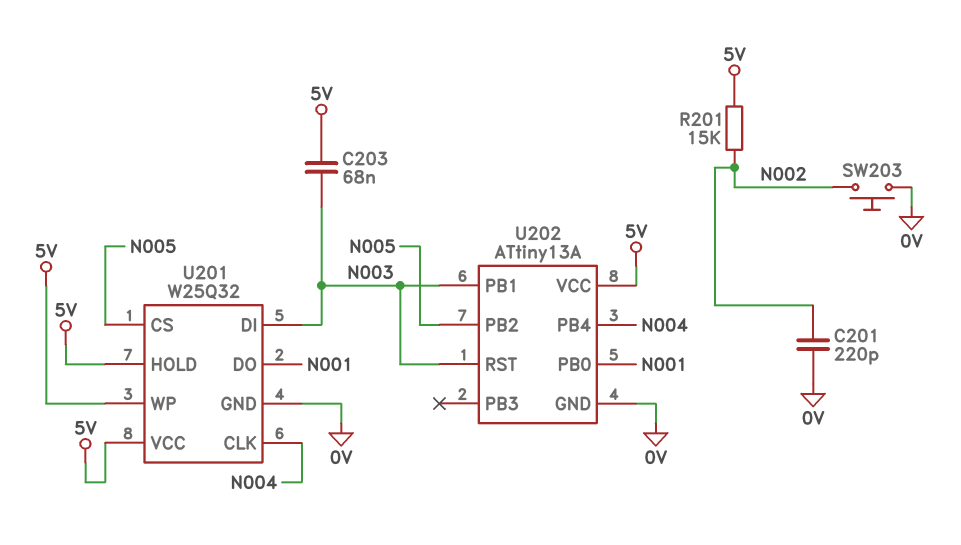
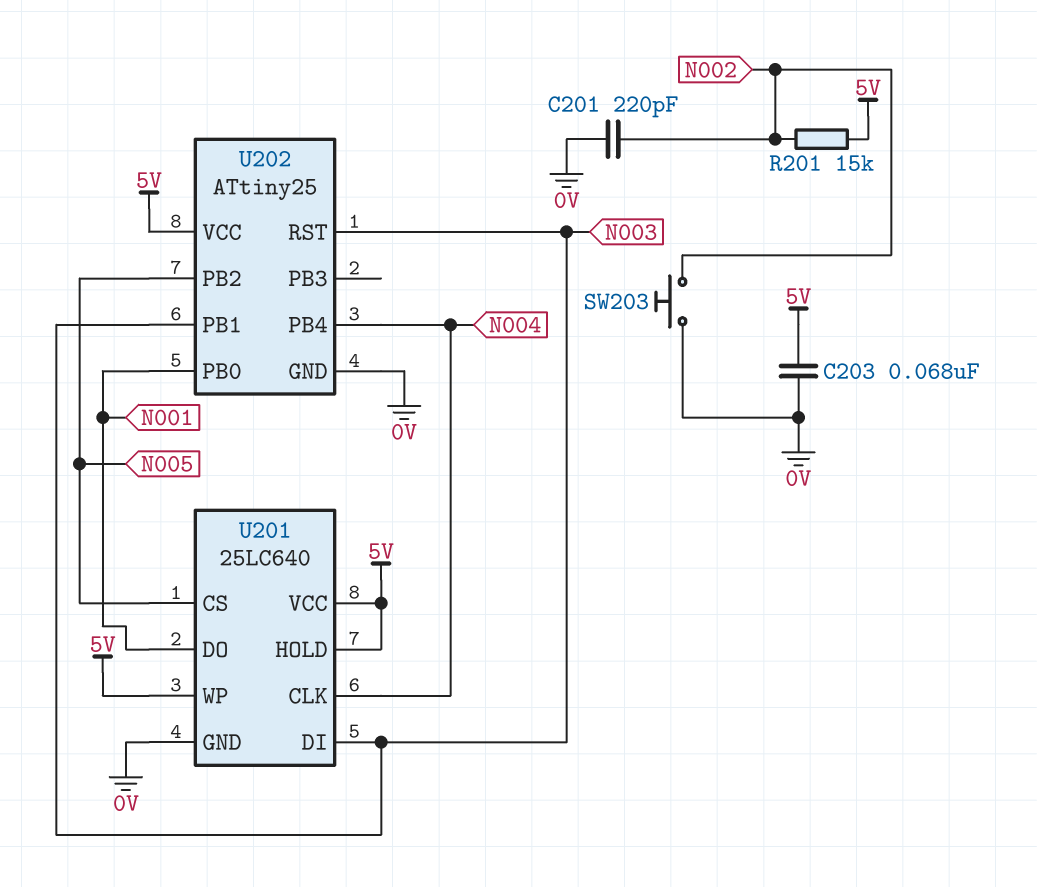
C203: 68nF (5V, N003) -> 68nF (0V, 5V)
U201: W25Q32 -> 25LC640
U202: ATtiny13A -> ATtiny25

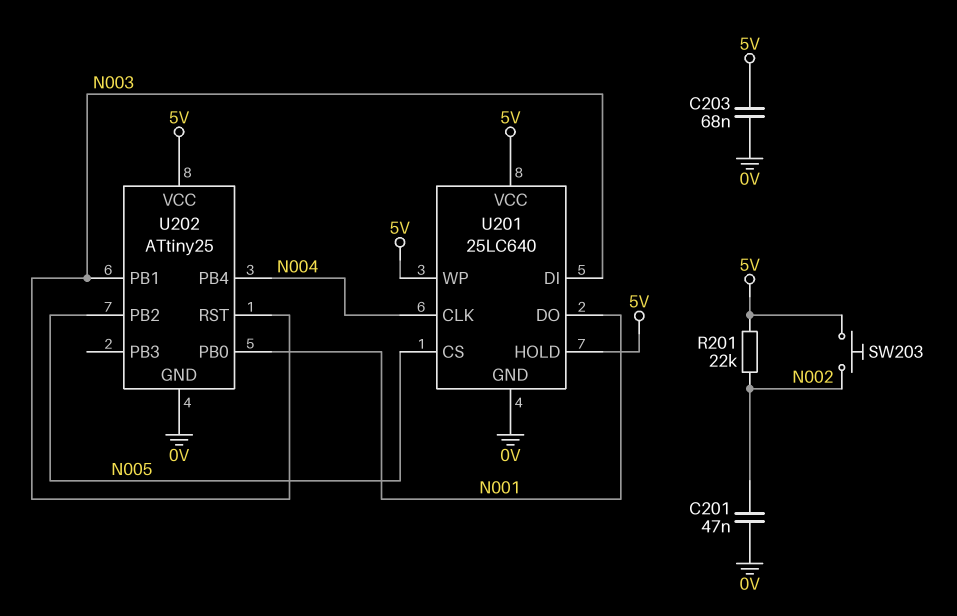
C201: 220pF (0V, N002) -> 47nF (0V, N002)
R201: 15k (5V, N002) -> 22k (5V, N002)
SW203: button (0V, N002) -> button (5V, N002)

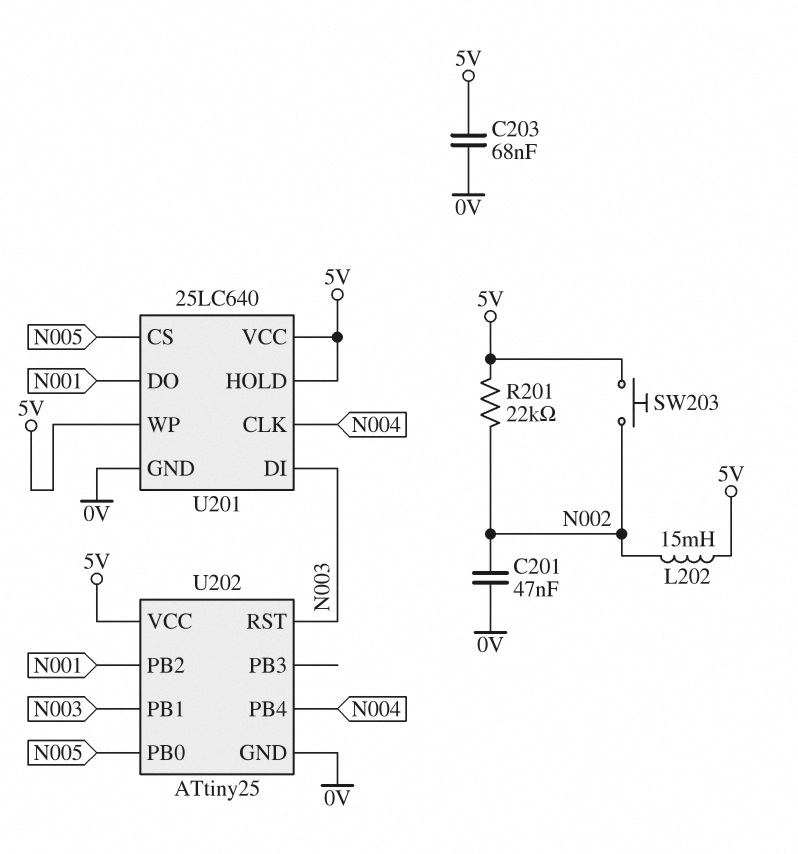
L202: none -> 15mH (5V, N002)
U202 pin PB0: N001 -> N005
U202 pin PB2: N005 -> N001

